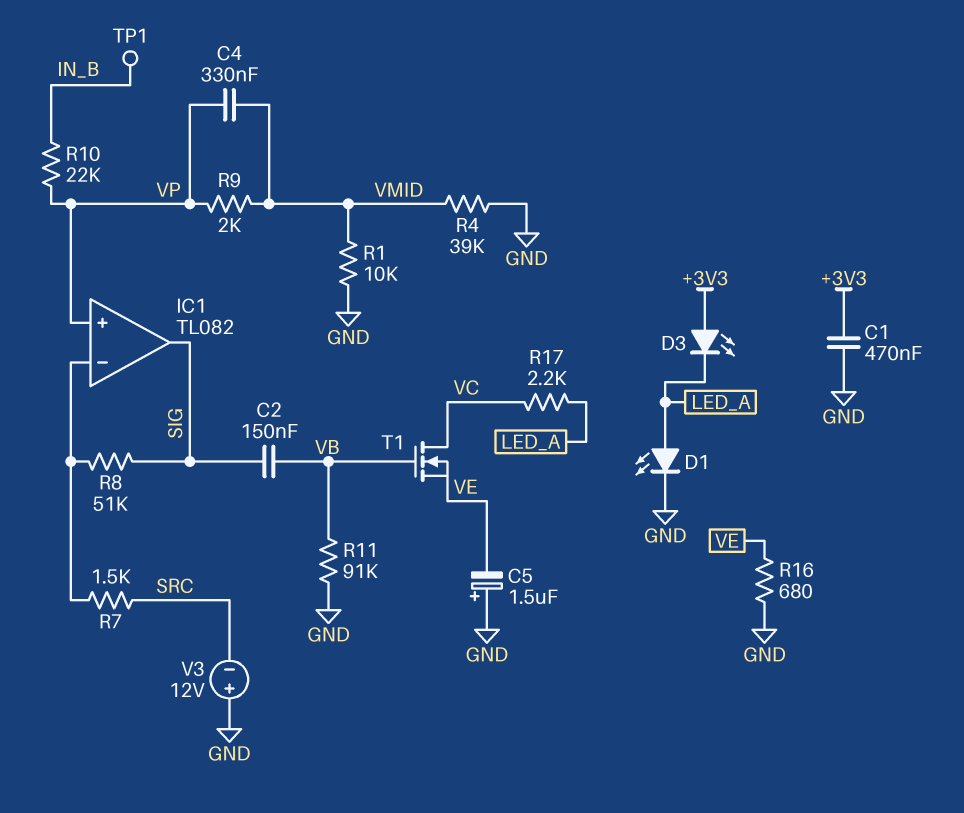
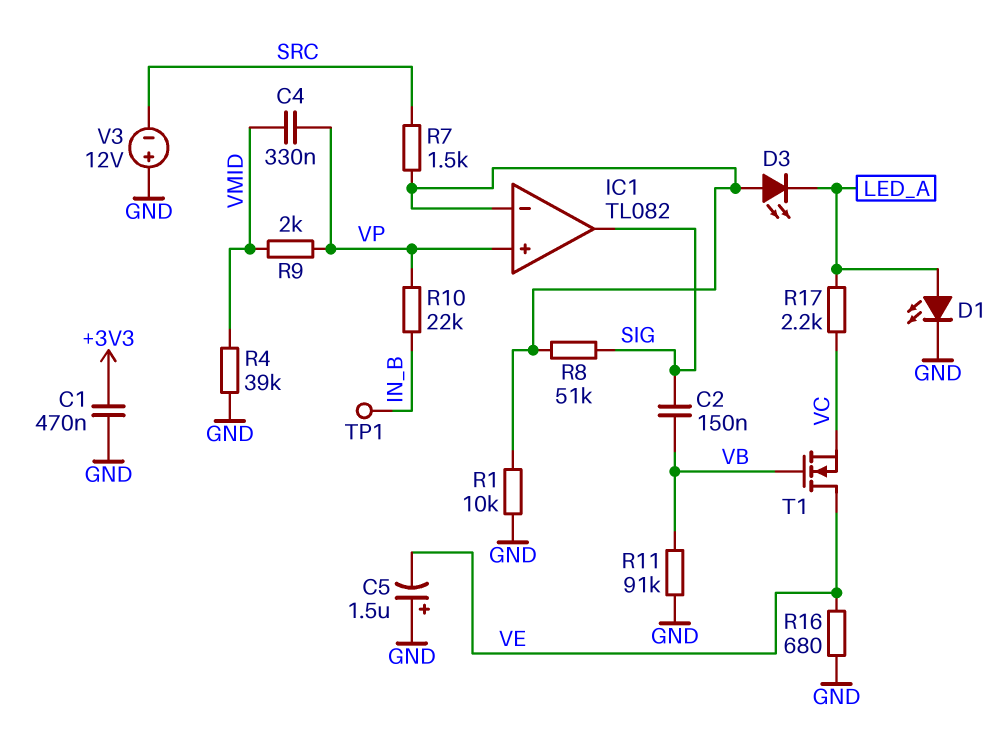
D3: LED (A +3V3, K LED_A) -> LED (A IC1/in-, K LED_A)
R1: 10k (GND, VMID) -> 10k (GND, IC1/in-)
T1: NMOS (G VB, D VC, S VE) -> NMOS (G VB, D VE, S VC)

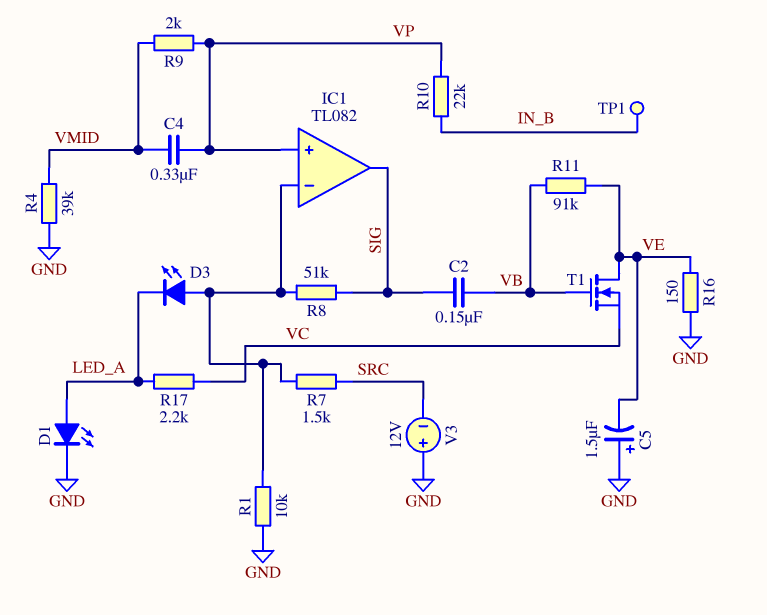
C1: 470nF (+3V3, GND) -> none
R11: 91k (GND, VB) -> 91k (VB, VE)
R16: 680 (GND, VE) -> 150 (GND, VE)

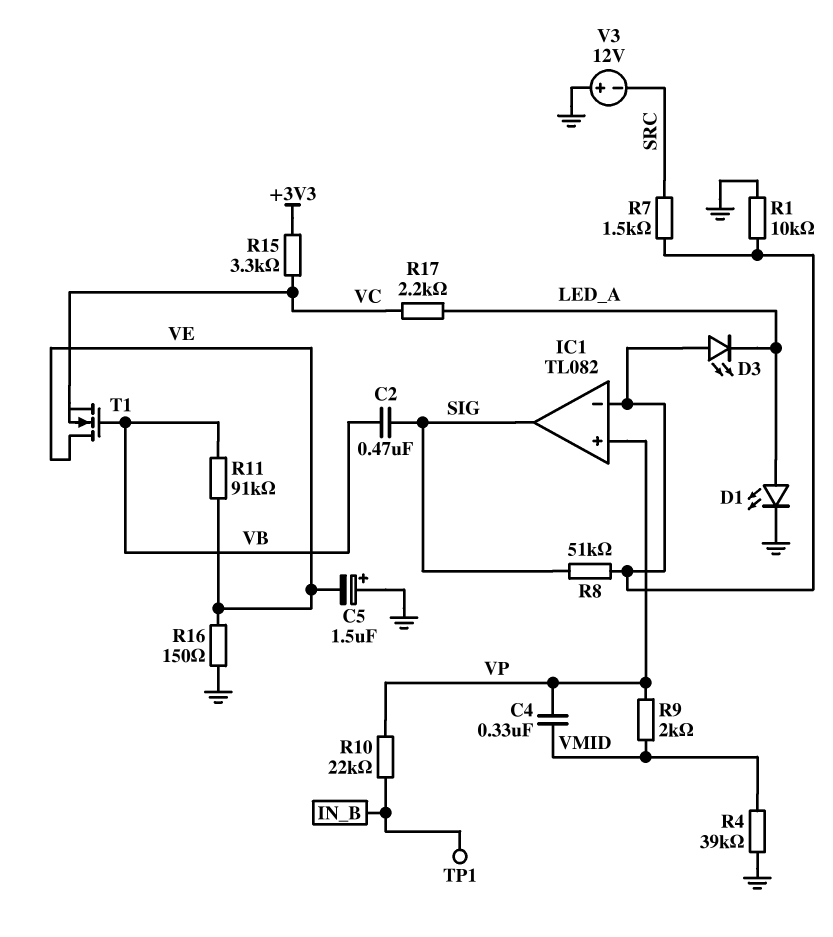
C2: 150nF (SIG, VB) -> 470nF (SIG, VB)
R15: none -> 3.3k (+3V3, VC)

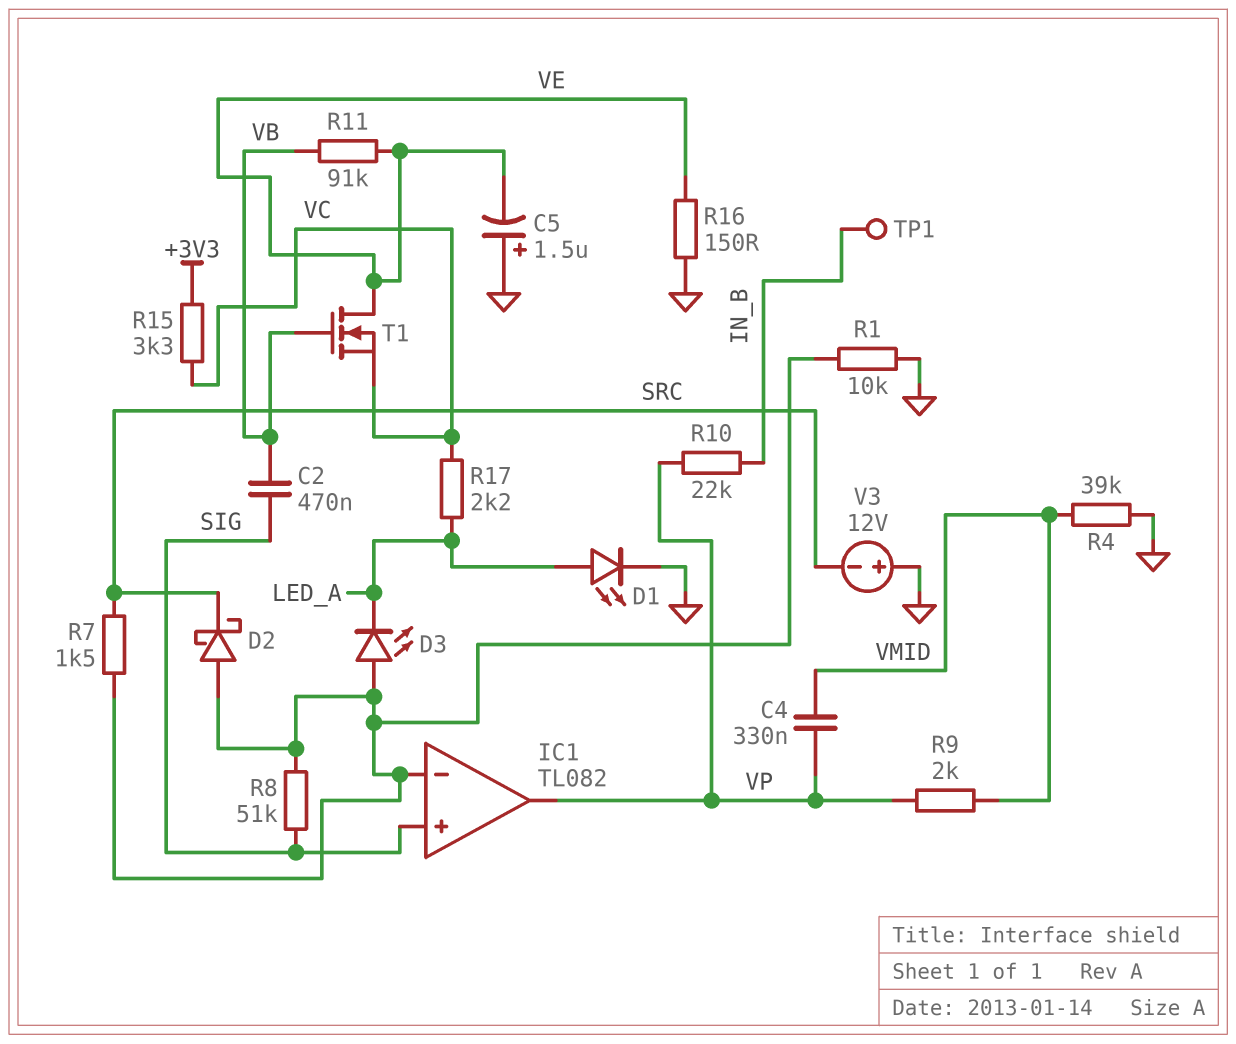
D2: none -> schottky (A IC1/in-, K SRC)
IC1 pin in+: VP -> SIG
IC1 pin out: SIG -> VP

